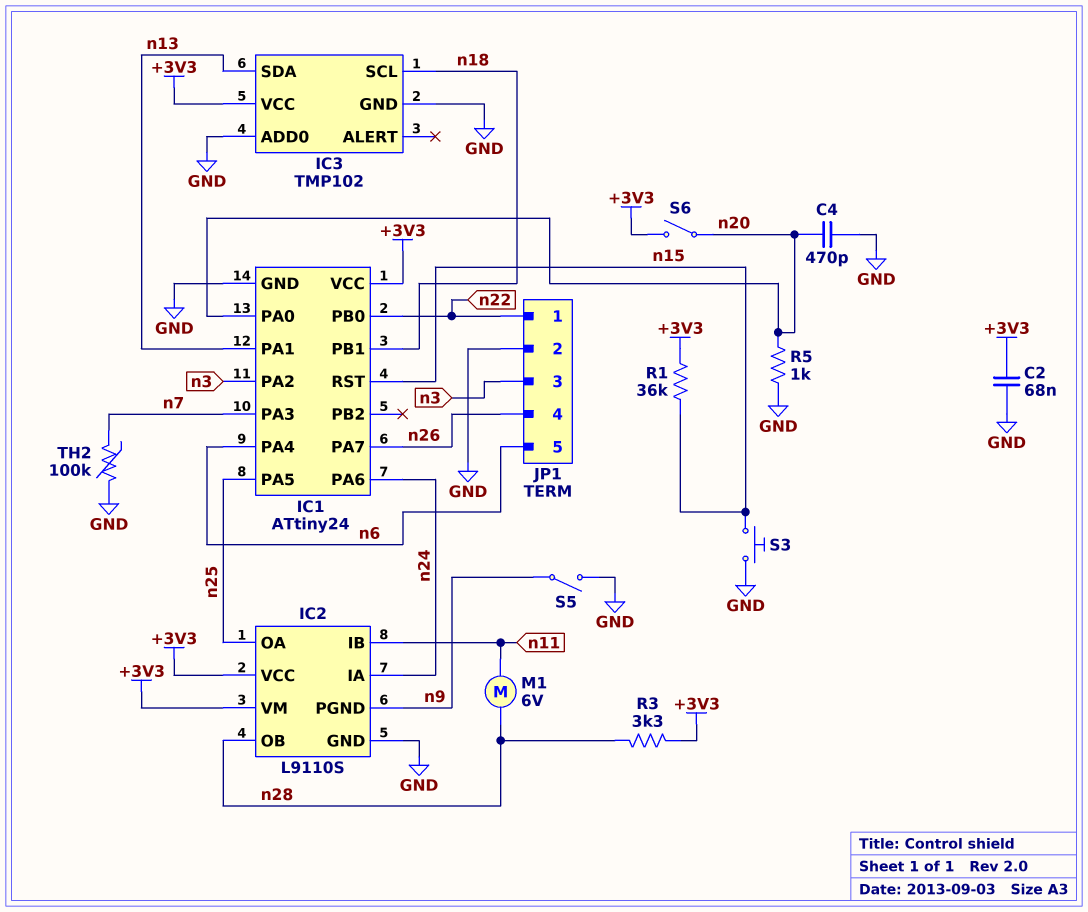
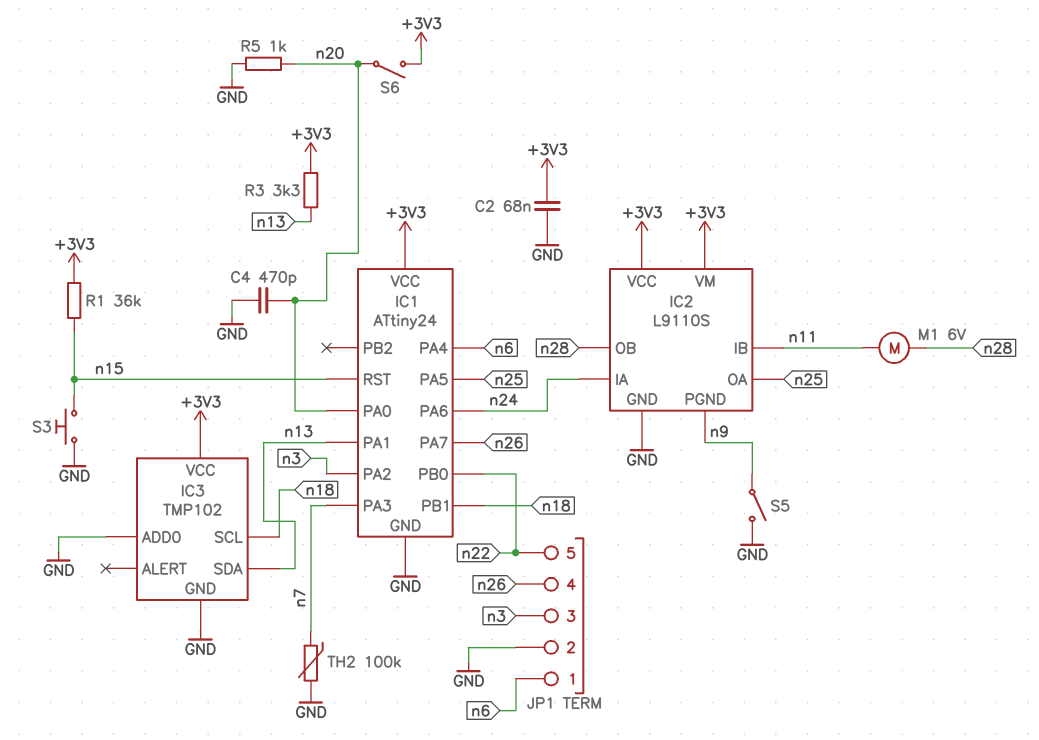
JP1 pin 1: n22 -> n6
JP1 pin 5: n6 -> n22
R3: 3.3k (+3V3, n28) -> 3.3k (+3V3, n13)

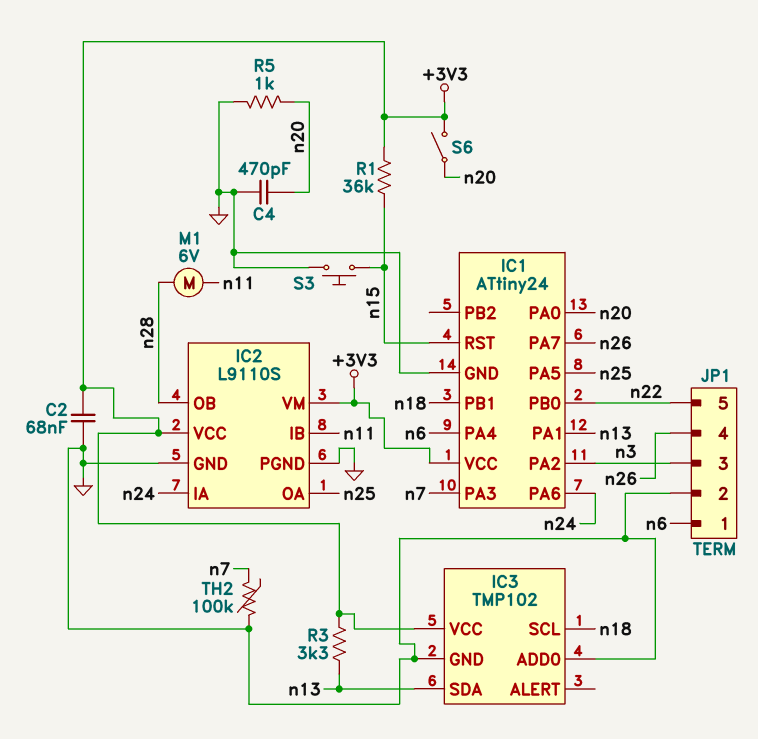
IC2 pin PGND: n9 -> GND
S5: switch (GND, n9) -> none

